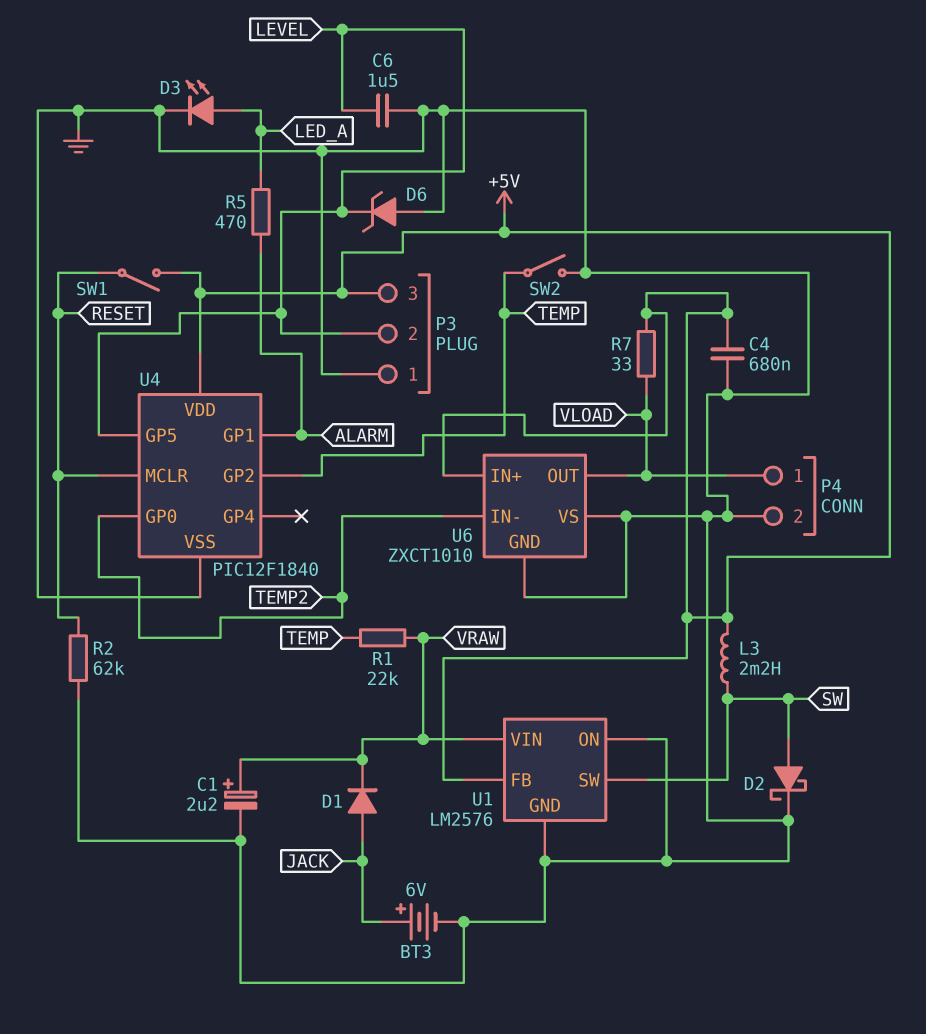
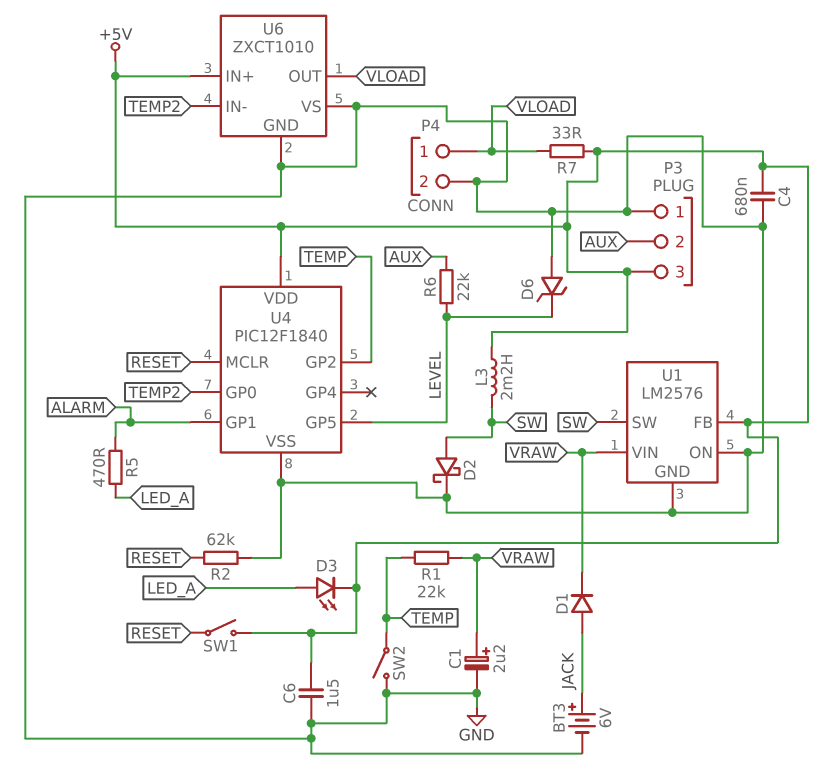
C6: 1.5uF (GND, LEVEL) -> 1.5uF (+5V, GND)
D3: LED (A LED_A, K GND) -> LED (A LED_A, K +5V)
P3 pin 2: LEVEL -> AUX
R6: none -> 22k (AUX, LEVEL)

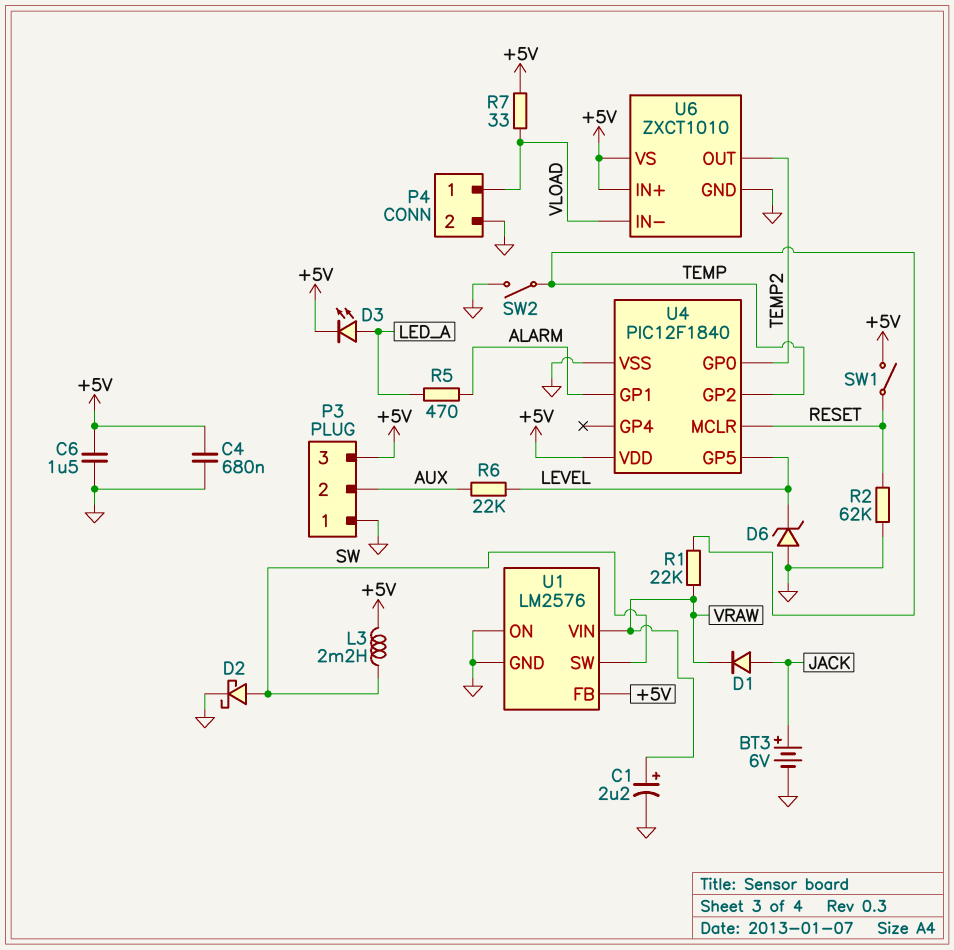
U6 pin IN-: TEMP2 -> VLOAD
U6 pin OUT: VLOAD -> TEMP2
U6 pin VS: GND -> +5V

